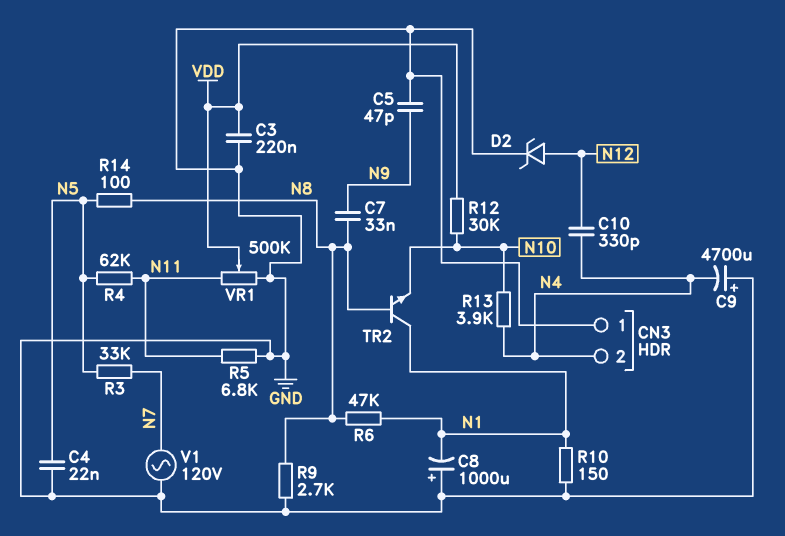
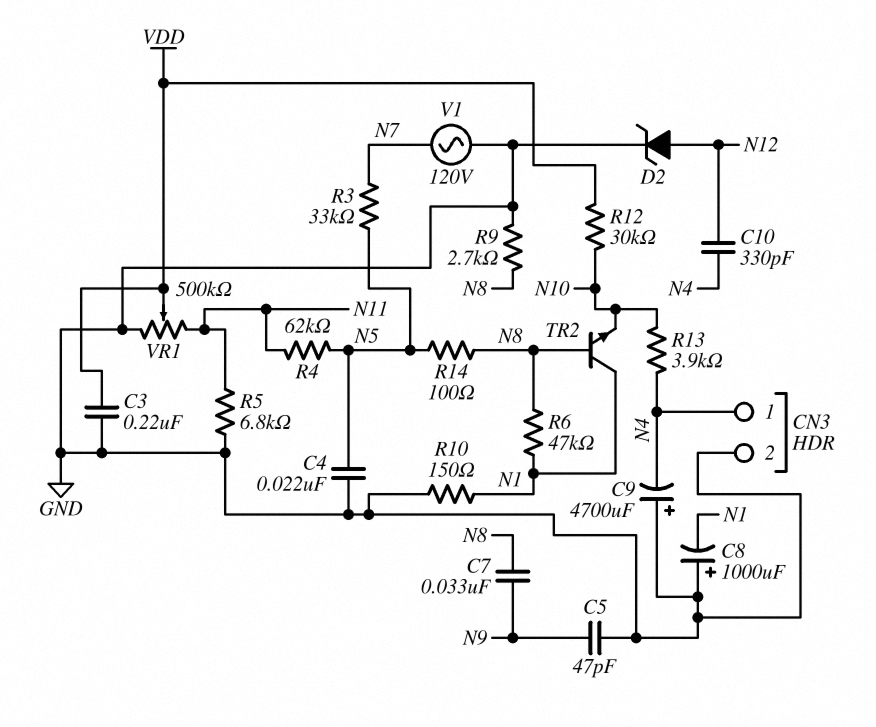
CN3 pin 1: GND -> N4
CN3 pin 2: N4 -> GND

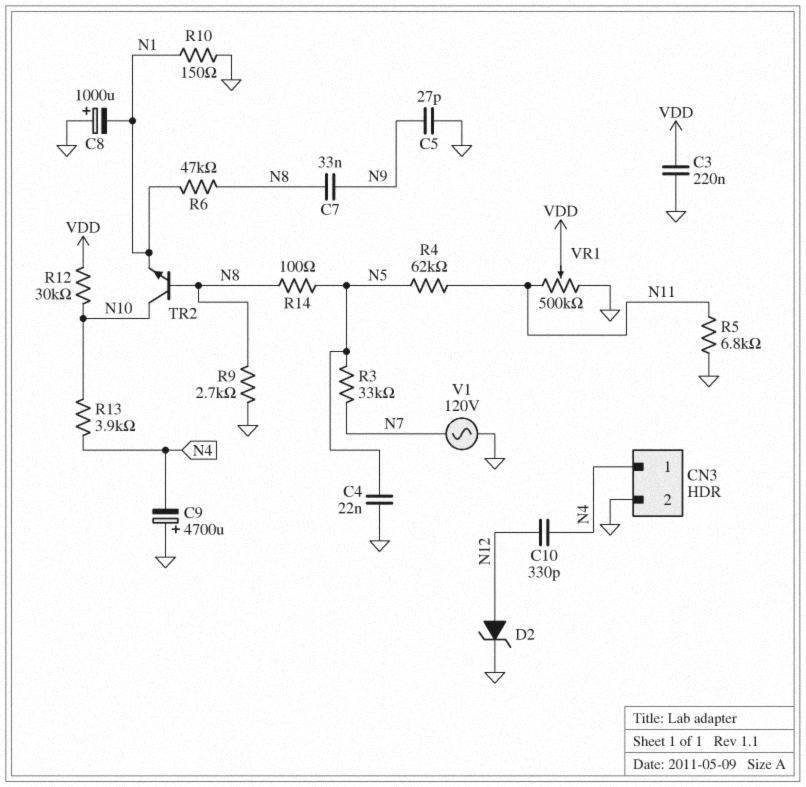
C5: 47pF (GND, N9) -> 27pF (GND, N9)
TR2: NPN (B N8, C N1, E N10) -> NPN (B N8, C N10, E N1)

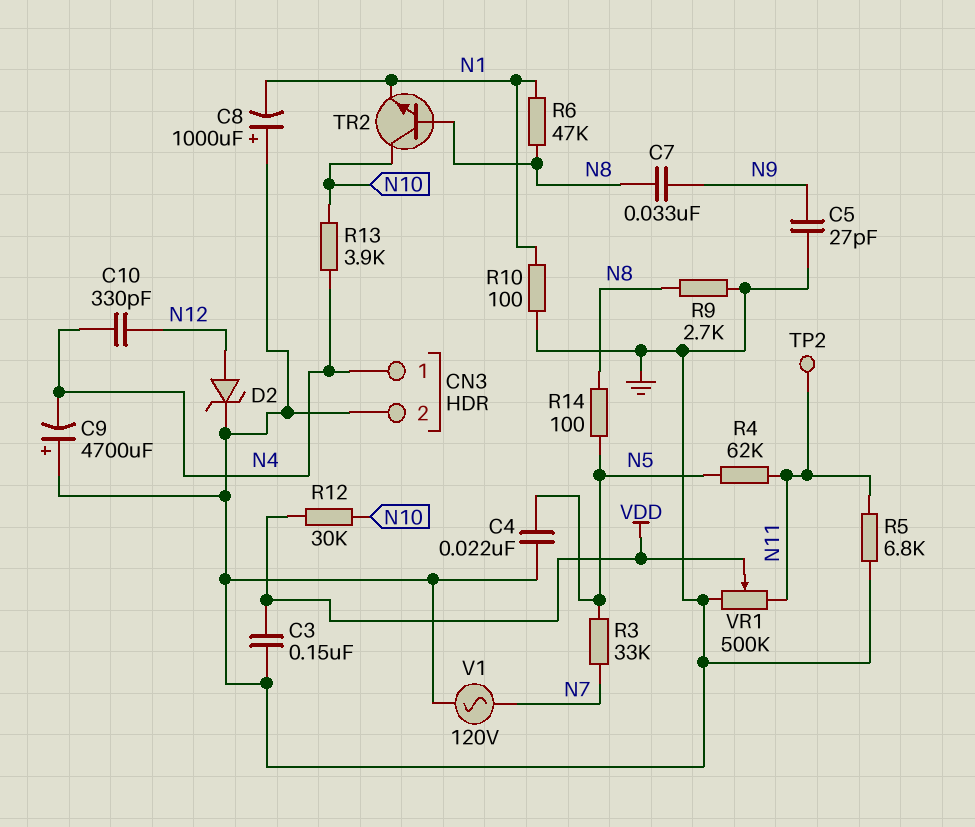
C3: 220nF (GND, VDD) -> 150nF (GND, VDD)
R10: 150 (GND, N1) -> 100 (GND, N1)
TP2: none -> test point (N11)

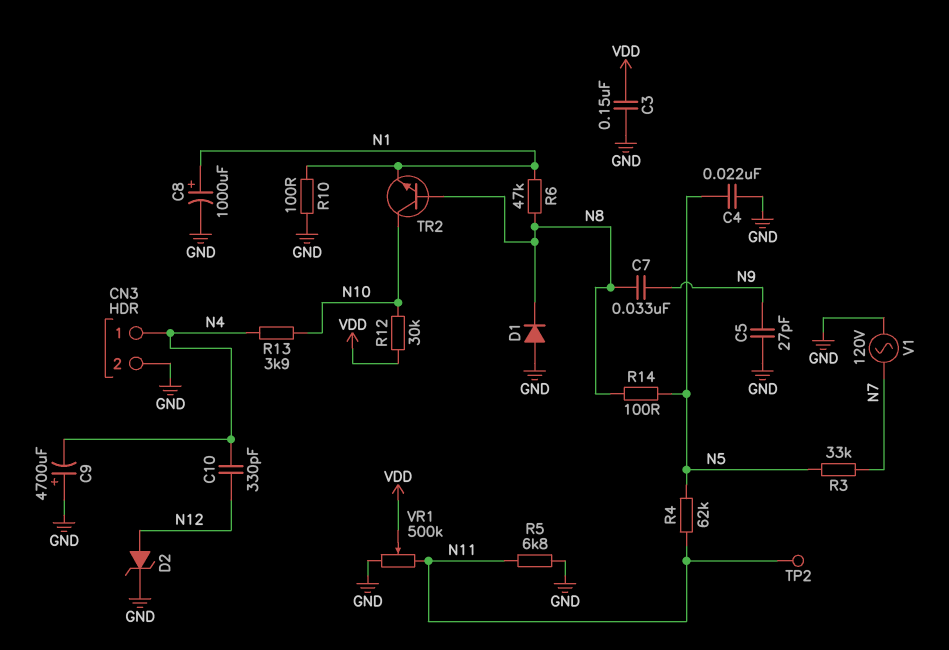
C8: 1000uF (plus GND, minus N1) -> 1000uF (plus N1, minus GND)
D1: none -> diode (A GND, K N8)
R9: 2.7k (GND, N8) -> none

